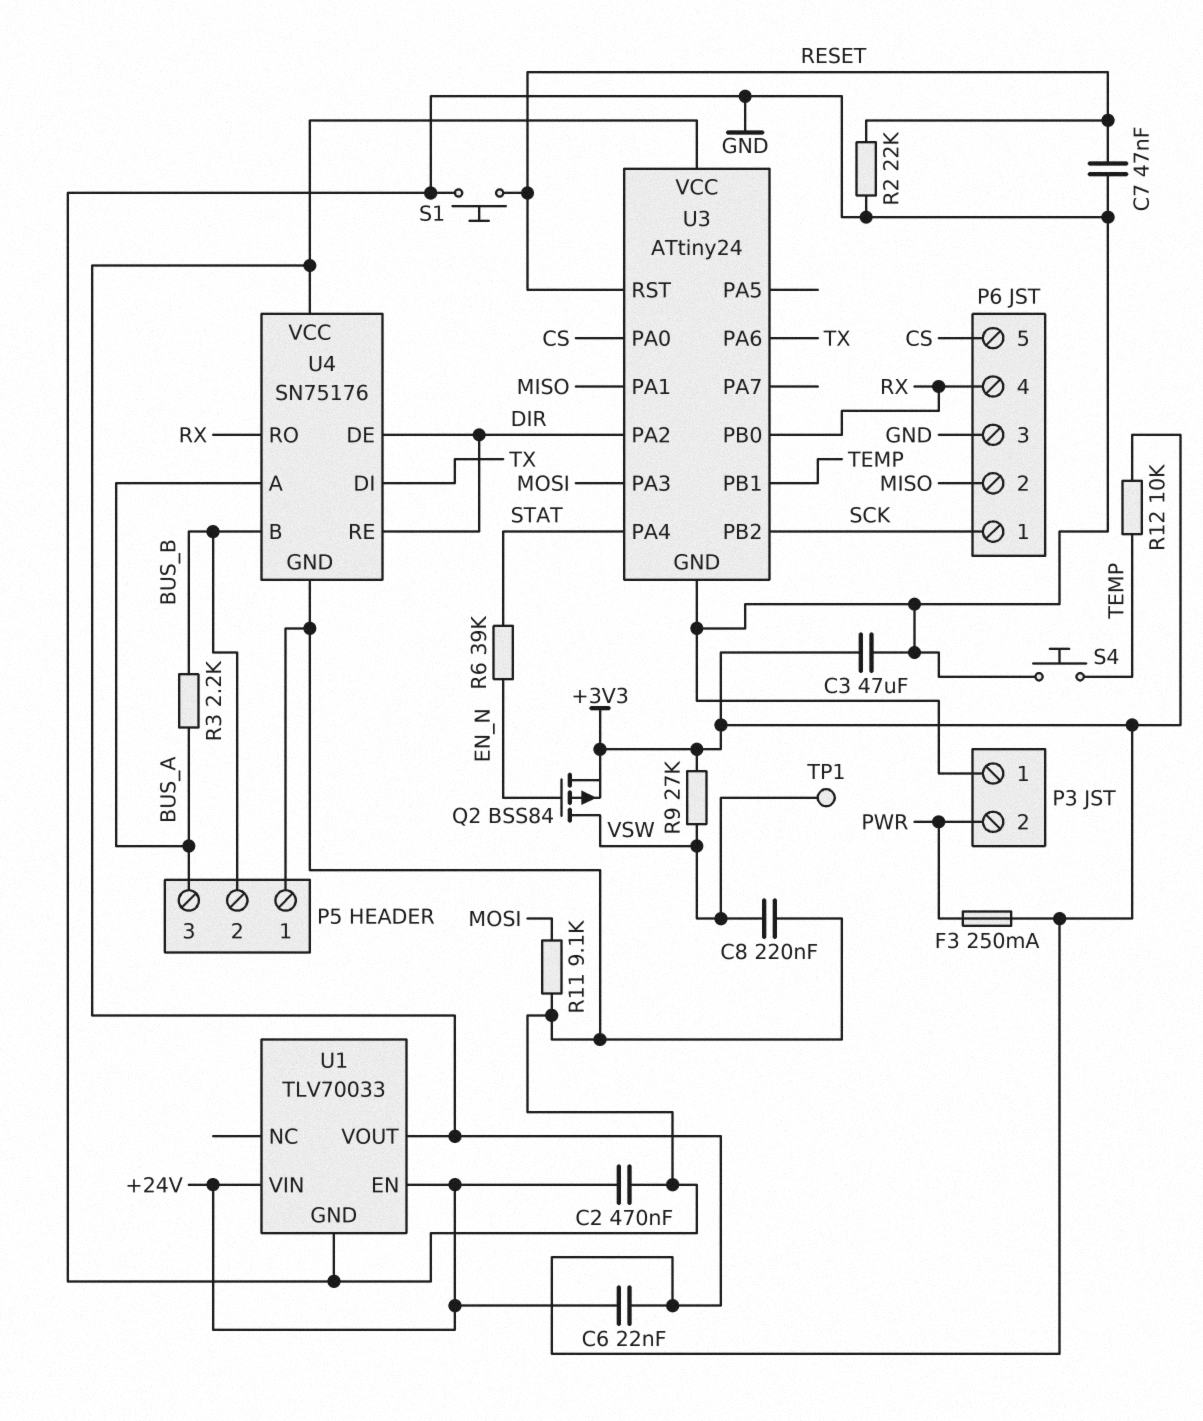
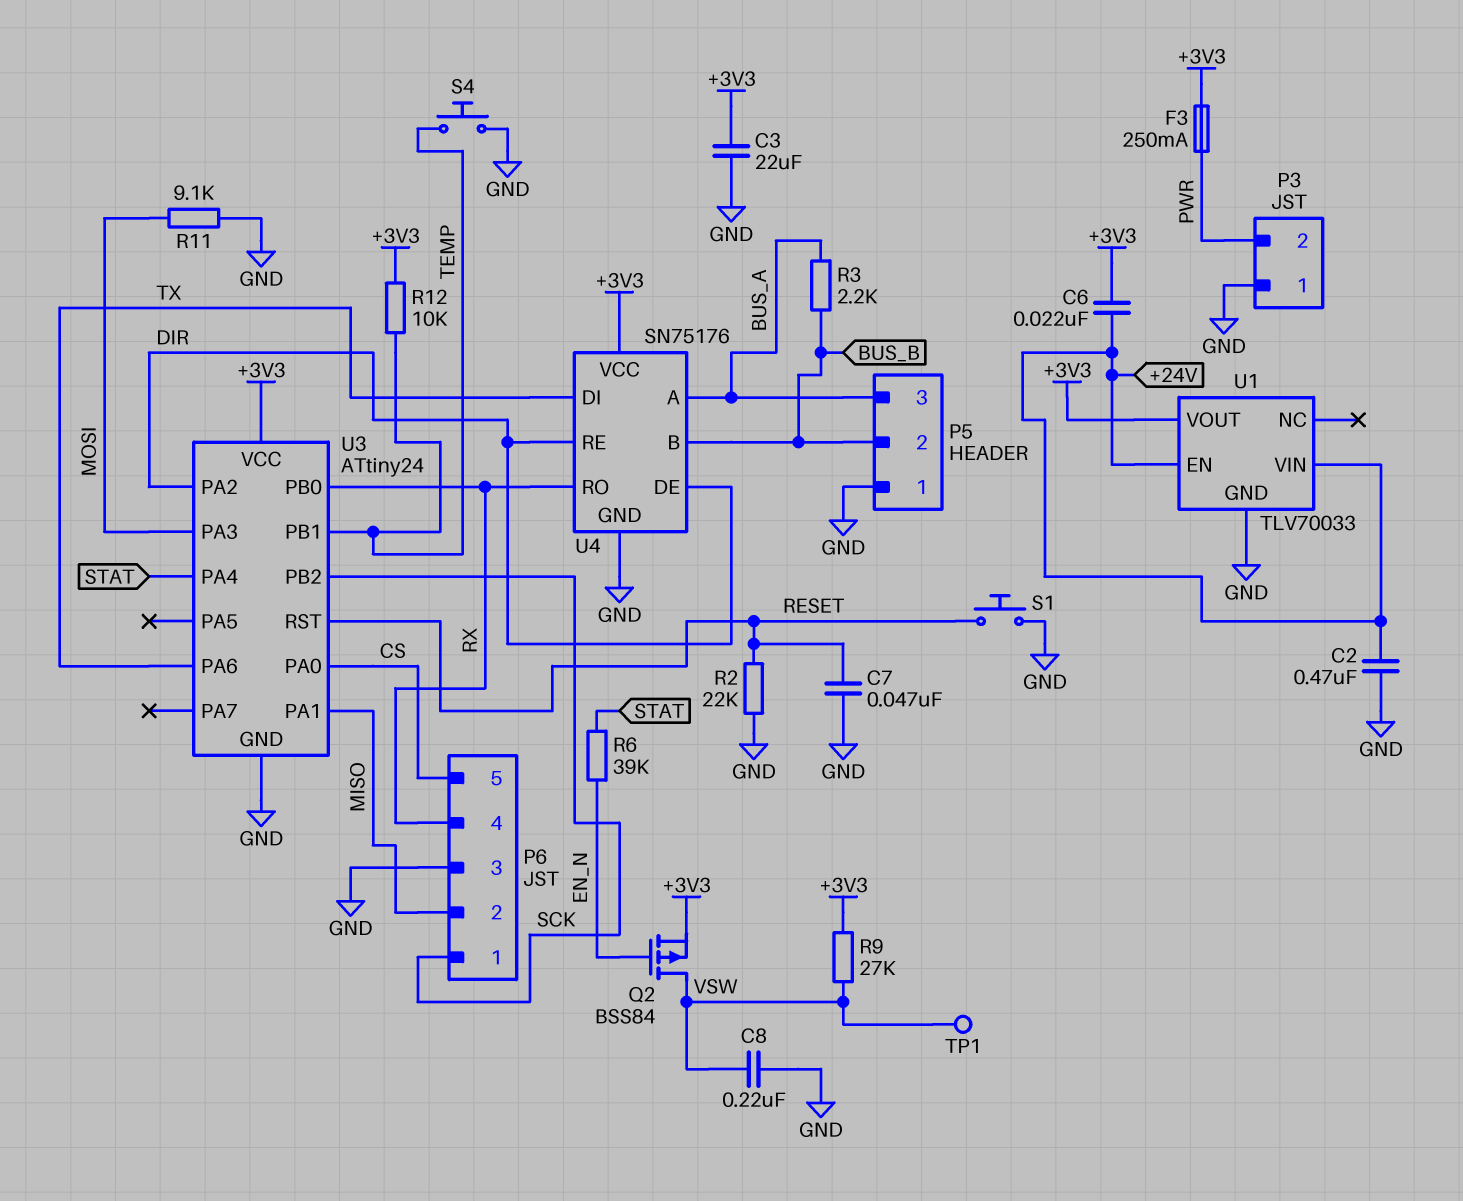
C3: 47uF (+3V3, GND) -> 22uF (+3V3, GND)

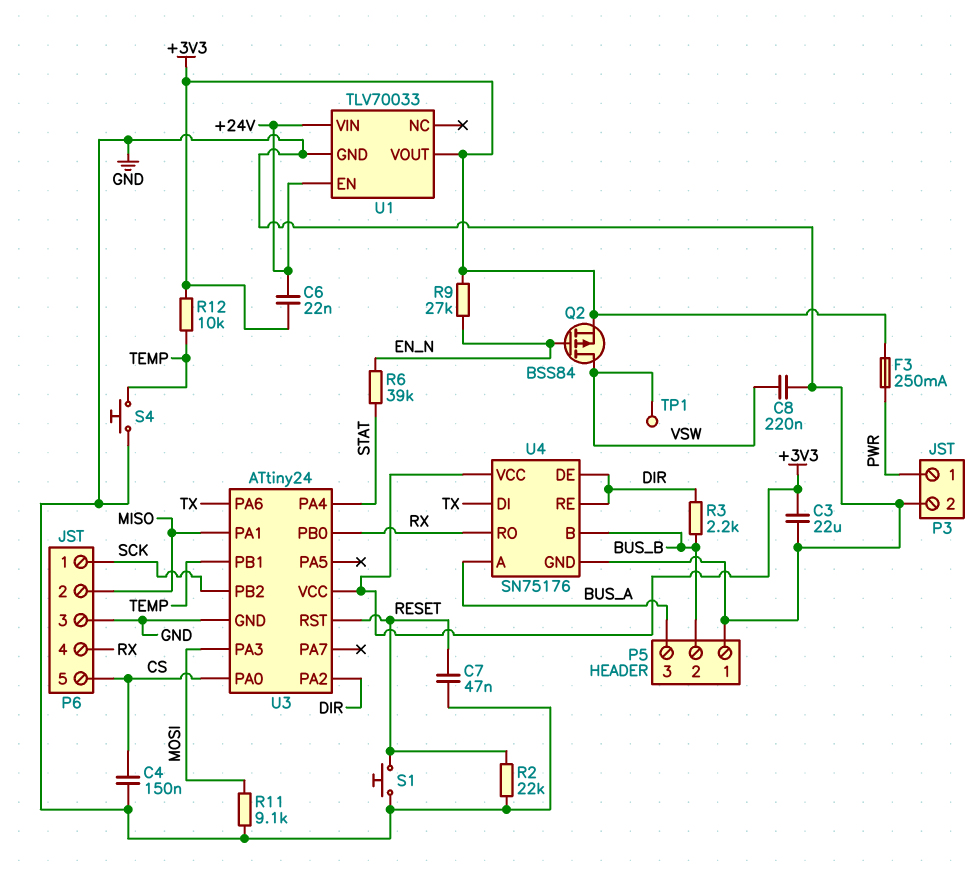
C2: 470nF (+24V, GND) -> none
C4: none -> 150nF (CS, GND)
P3 pin 1: GND -> PWR
P3 pin 2: PWR -> GND
R3: 2.2k (BUS_A, BUS_B) -> 2.2k (BUS_B, DIR)
R9: 27k (+3V3, VSW) -> 27k (+3V3, EN_N)

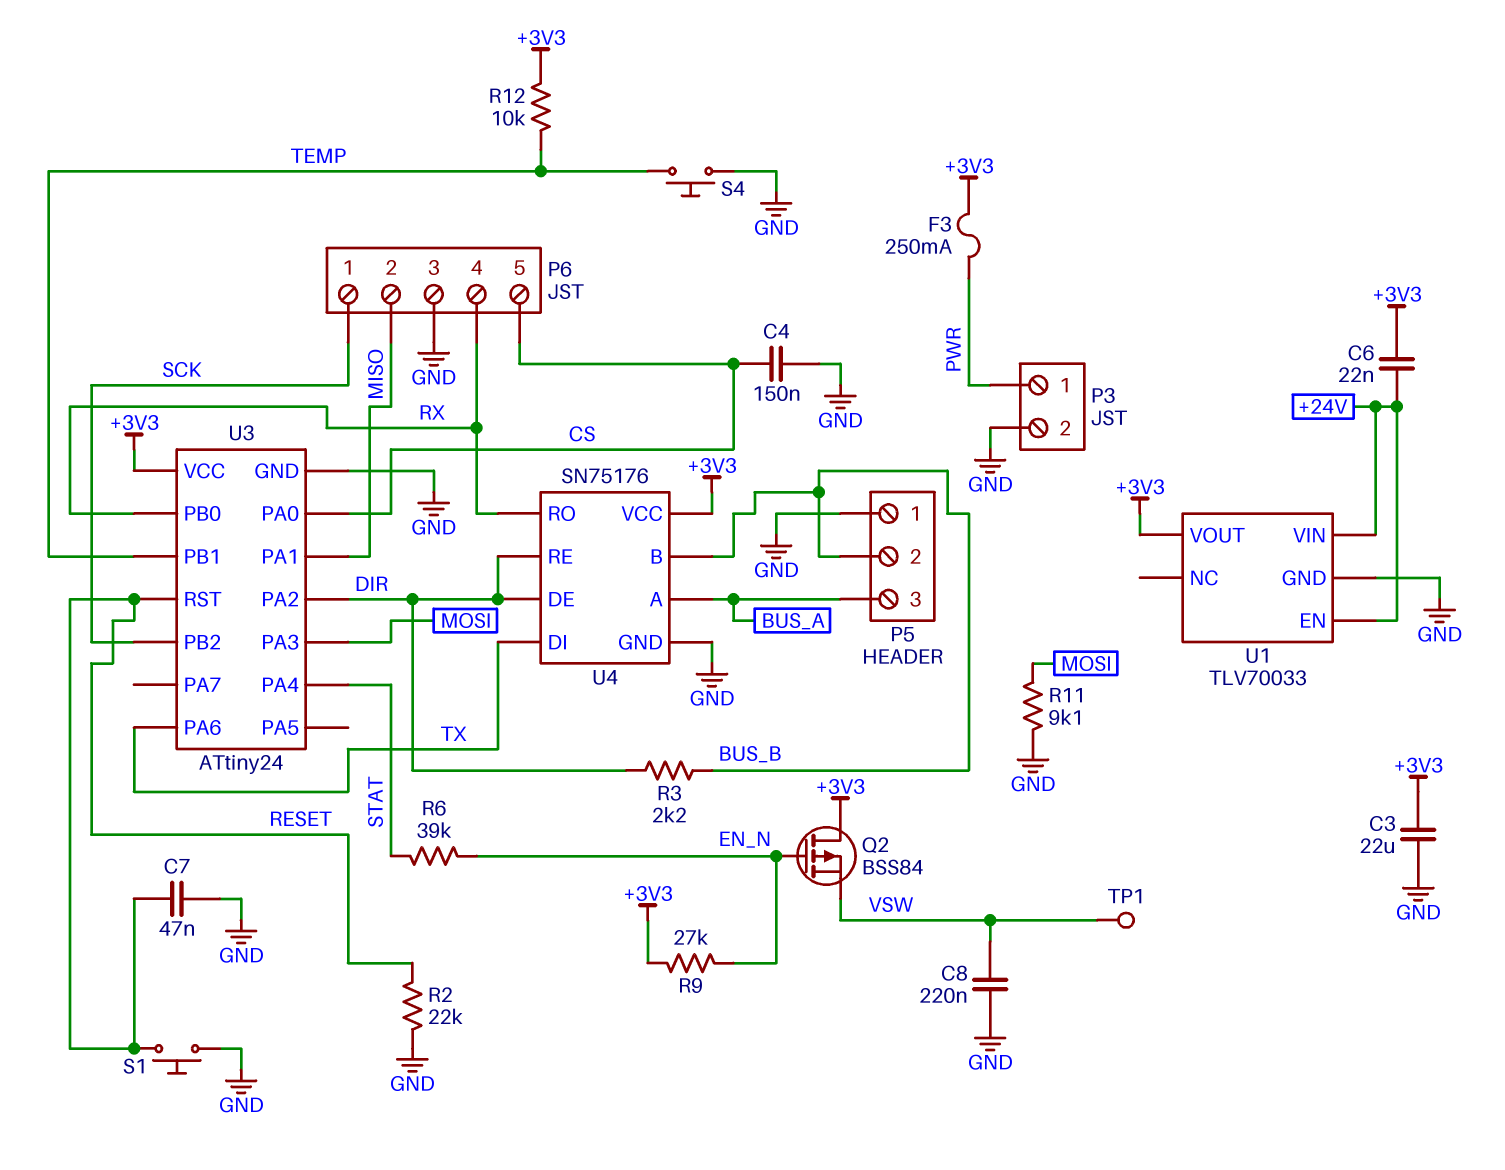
Q2: PMOS BSS84 (G EN_N, D VSW, S +3V3) -> PMOS BSS84 (G EN_N, D +3V3, S VSW)

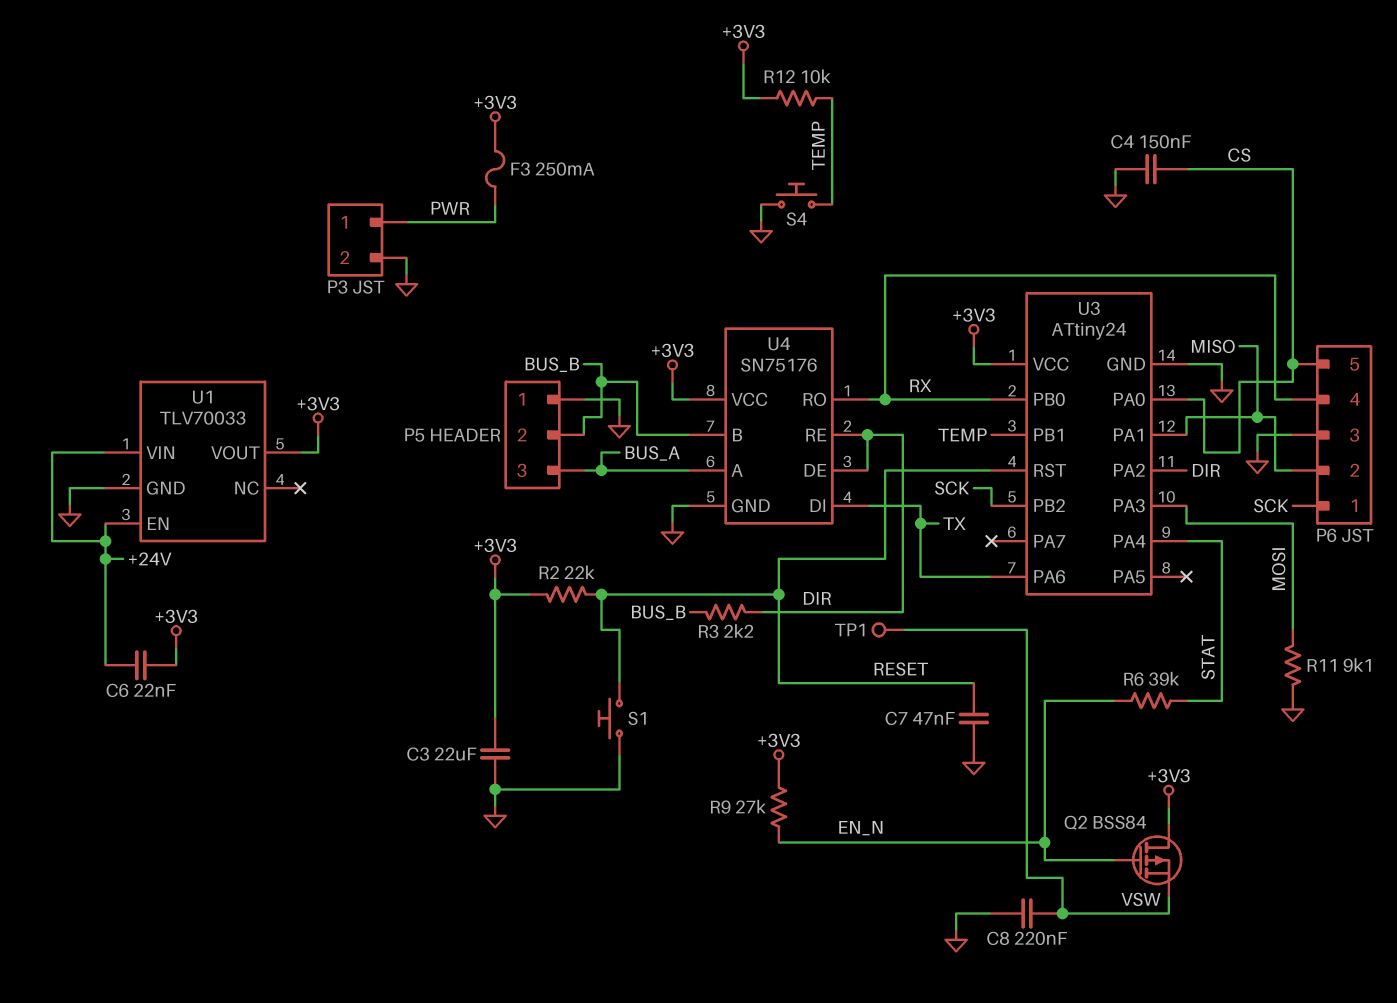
R2: 22k (GND, RESET) -> 22k (+3V3, RESET)

